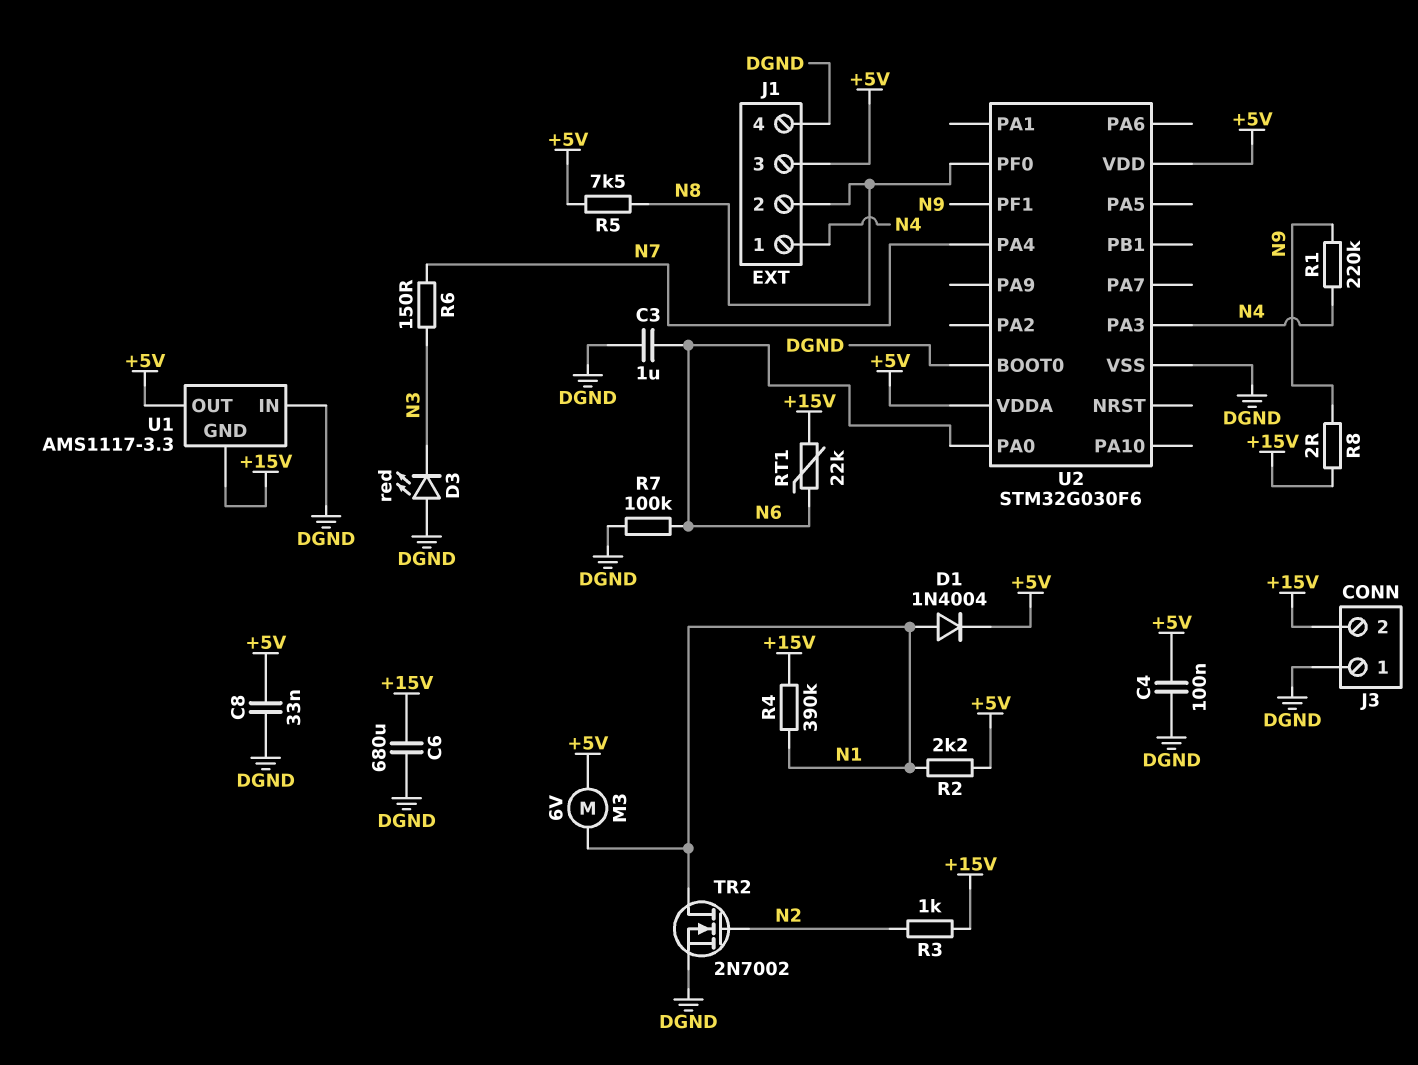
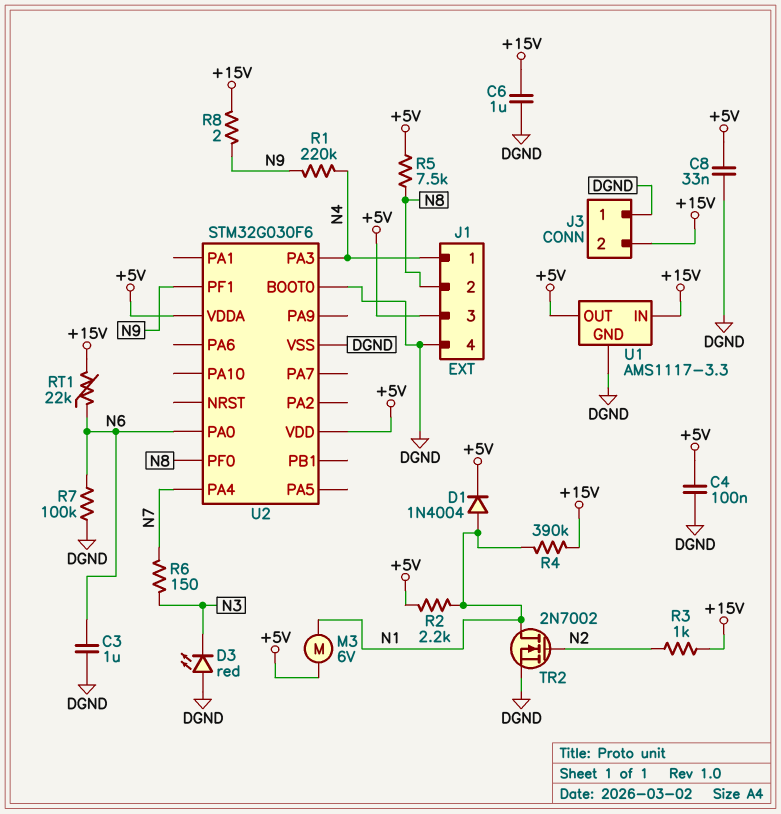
C6: 680uF (+15V, DGND) -> 1uF (+15V, DGND)
U1 pin GND: +15V -> DGND
U1 pin IN: DGND -> +15V

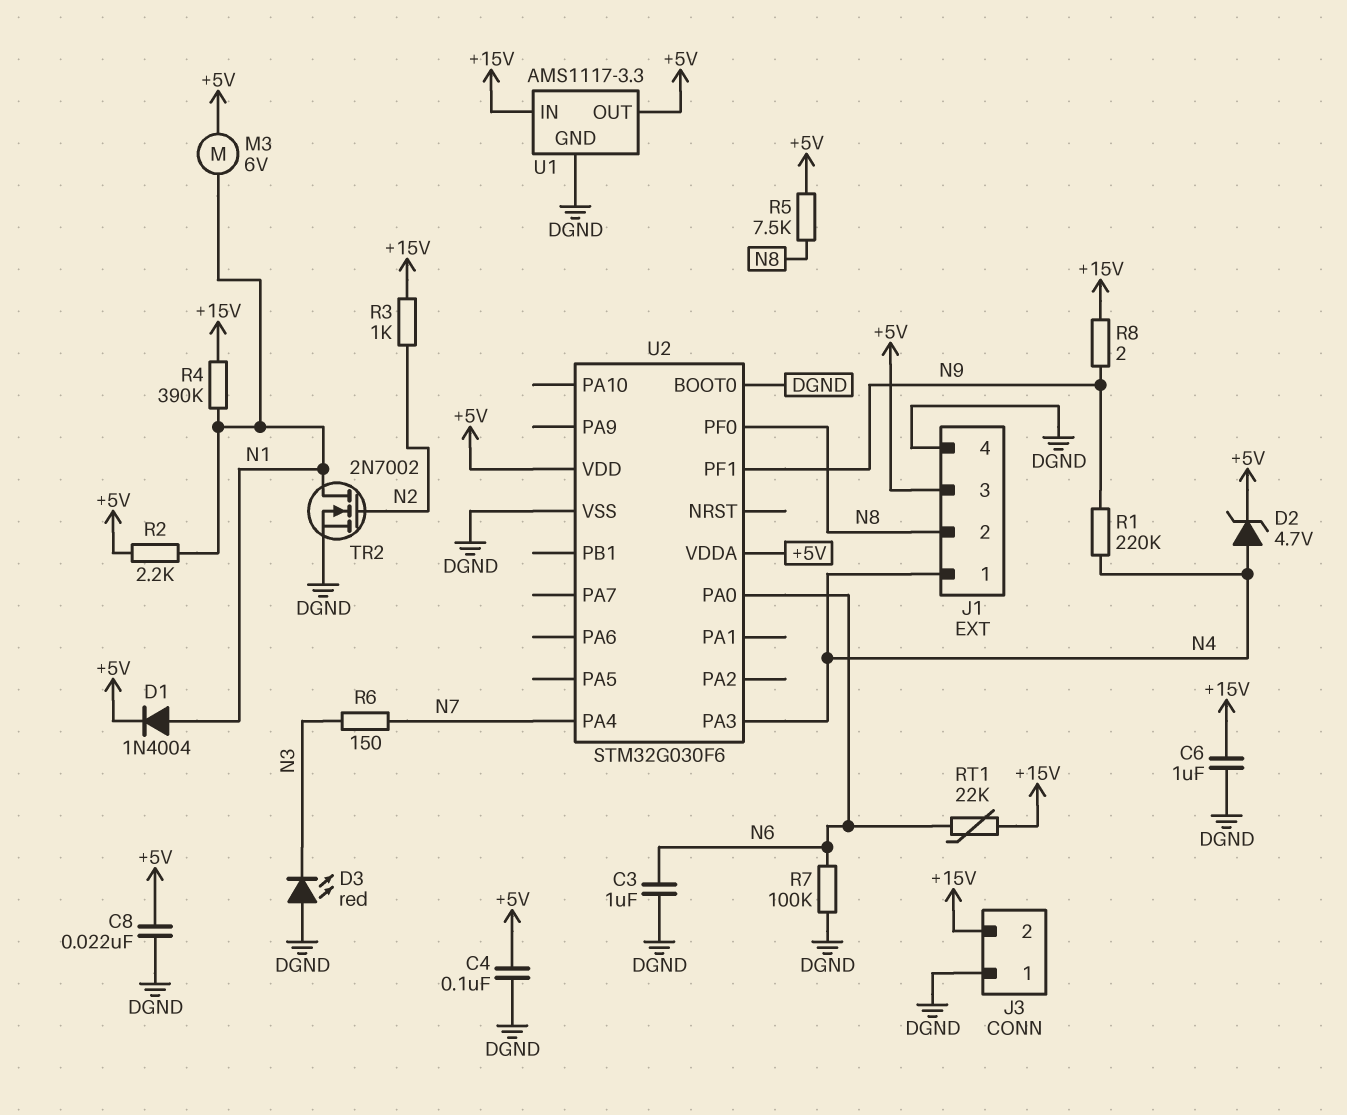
C8: 33nF (+5V, DGND) -> 22nF (+5V, DGND)
D2: none -> zener 4.7V (A N4, K +5V)

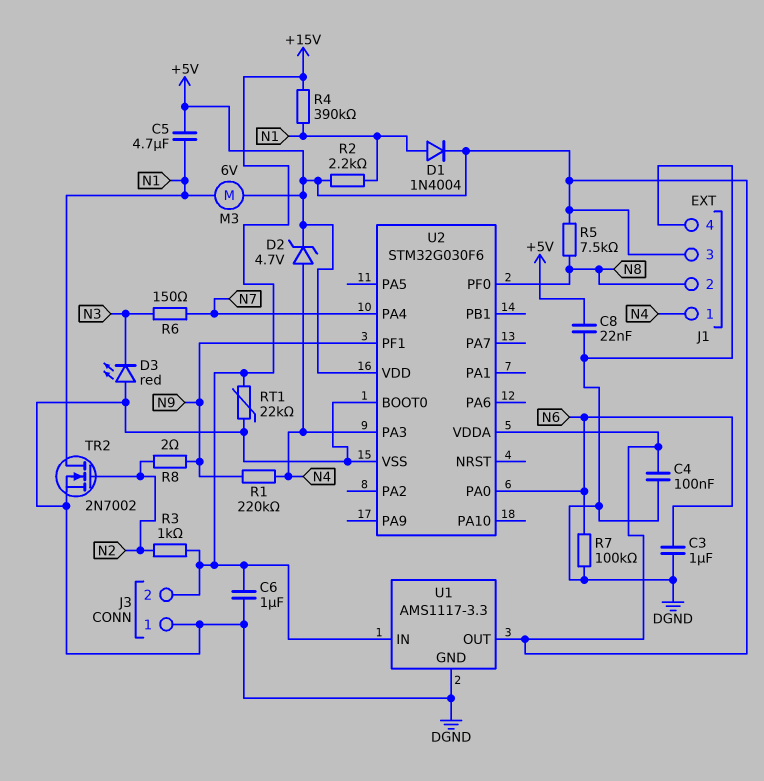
C5: none -> 4.7uF (+5V, N1)
R8: 2 (+15V, N9) -> 2 (N2, N9)
RT1: 22k (+15V, N6) -> 22k (+15V, DGND)

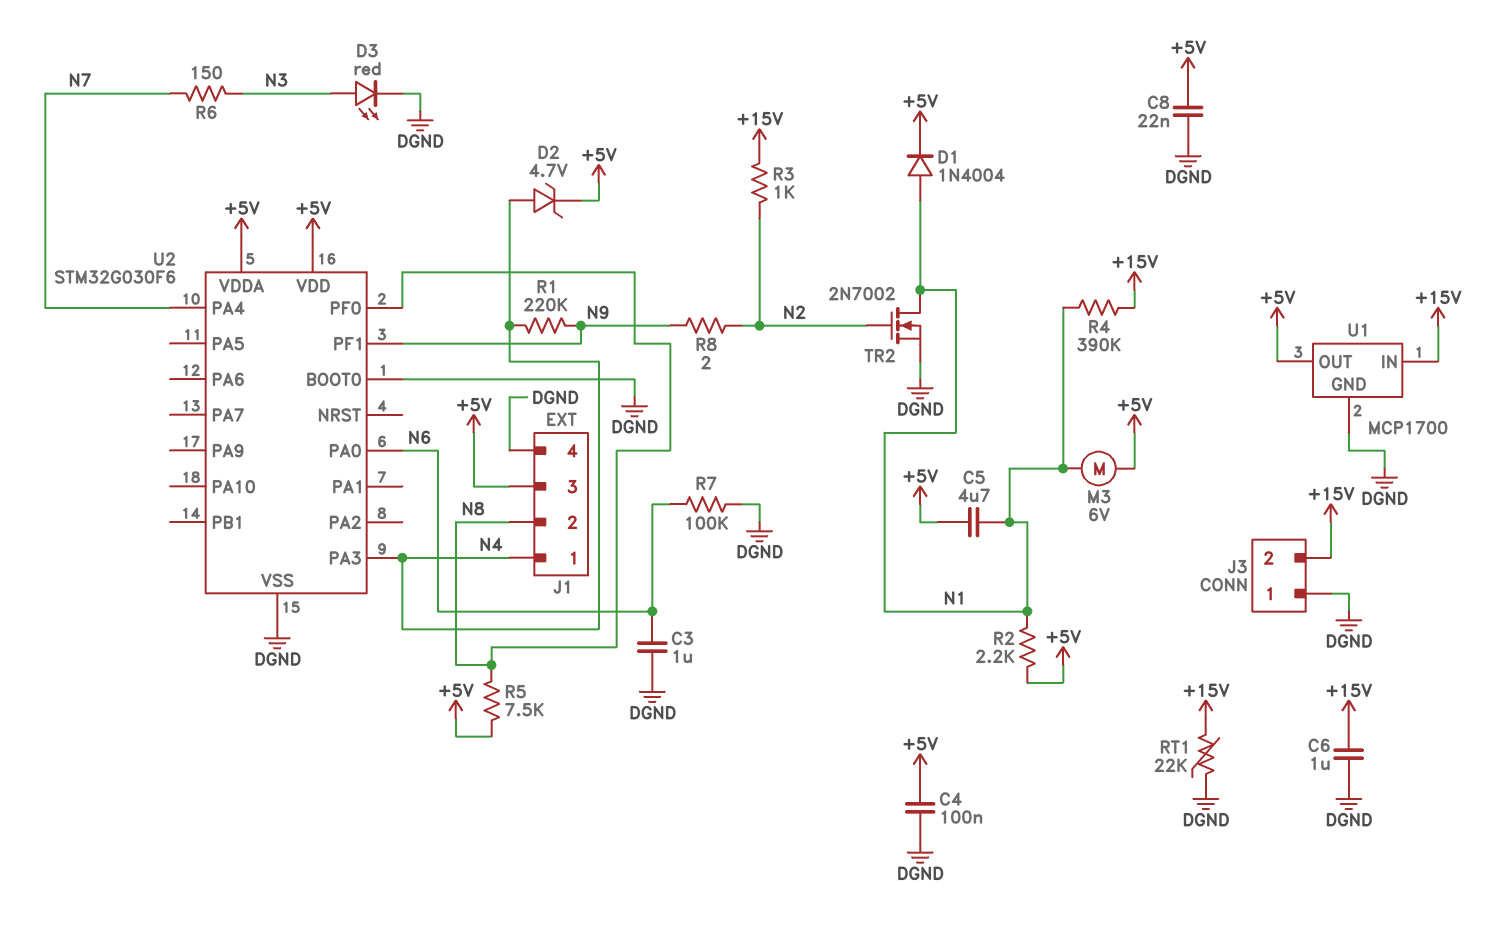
D3: LED red (A DGND, K N3) -> LED red (A N3, K DGND)
U1: AMS1117-3.3 -> MCP1700

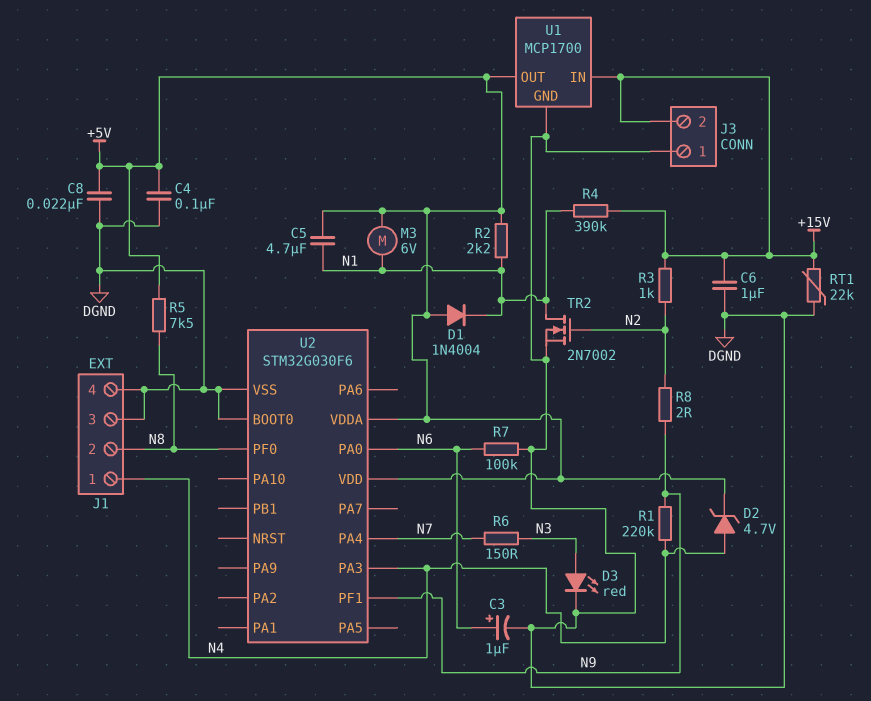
C3: 1uF (DGND, N6) -> 1uF (plus N6, minus DGND)
D1: diode 1N4004 (A N1, K +5V) -> diode 1N4004 (A +5V, K N1)
J1 pin 3: +5V -> DGND

